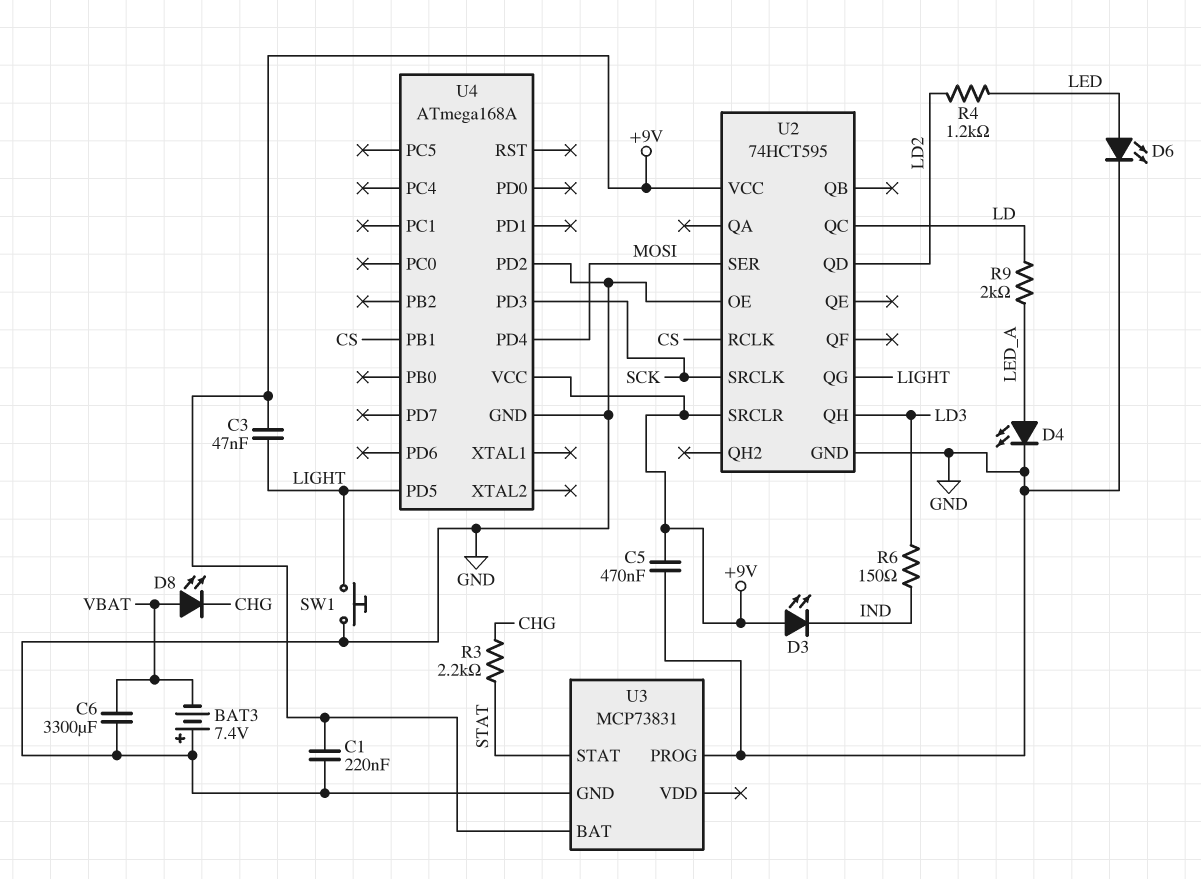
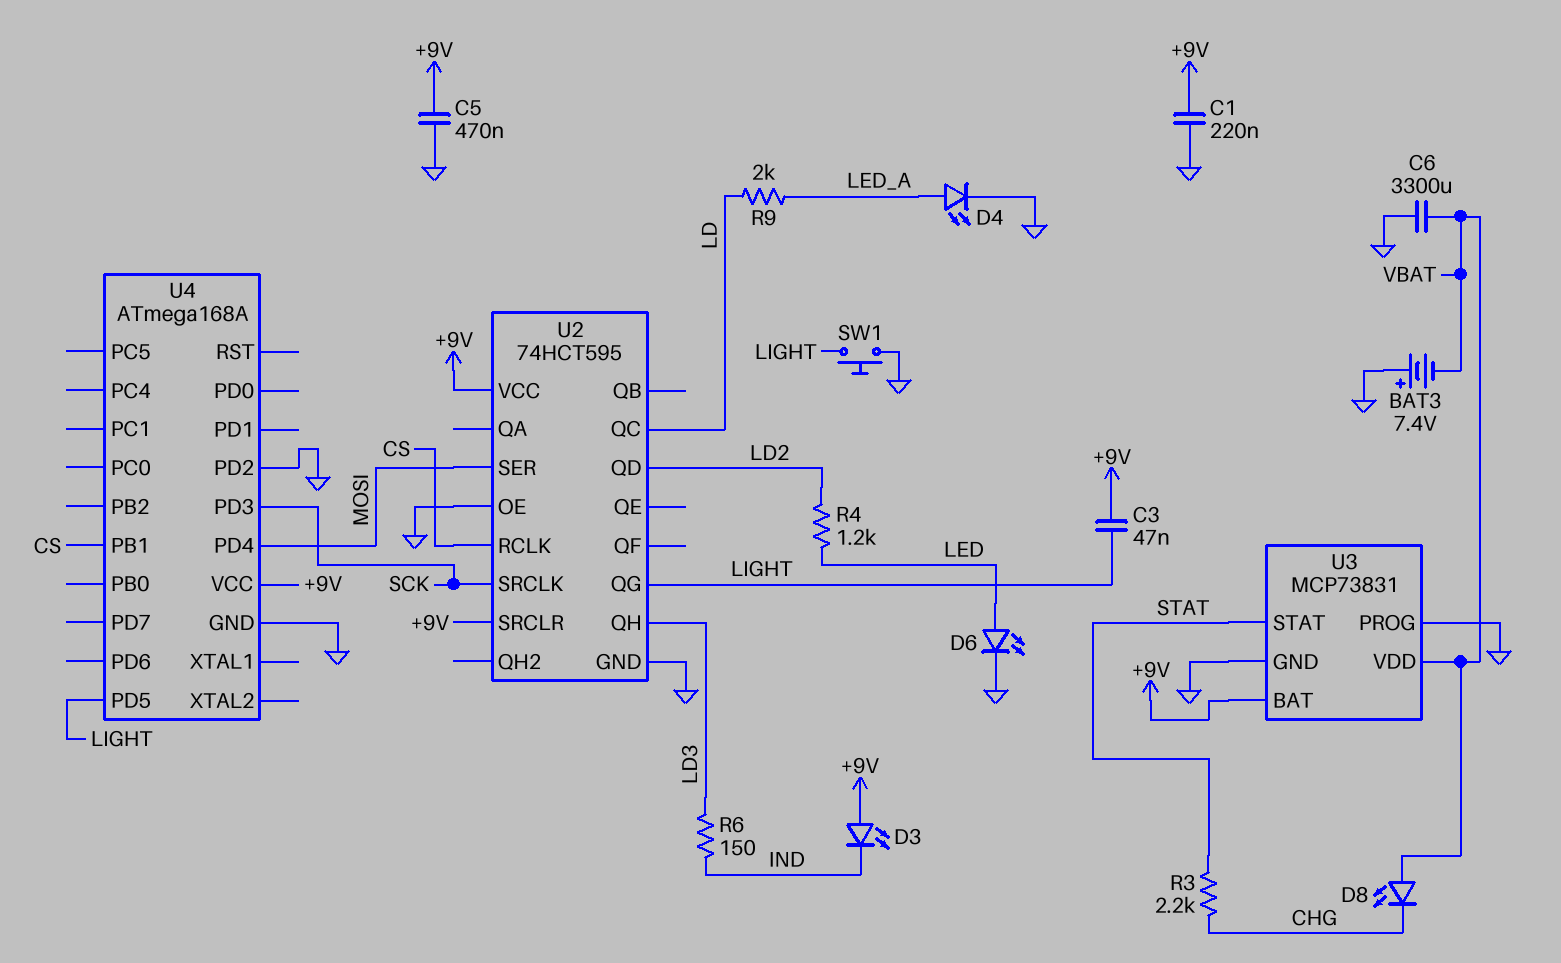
U3 pin VDD: none -> VBAT

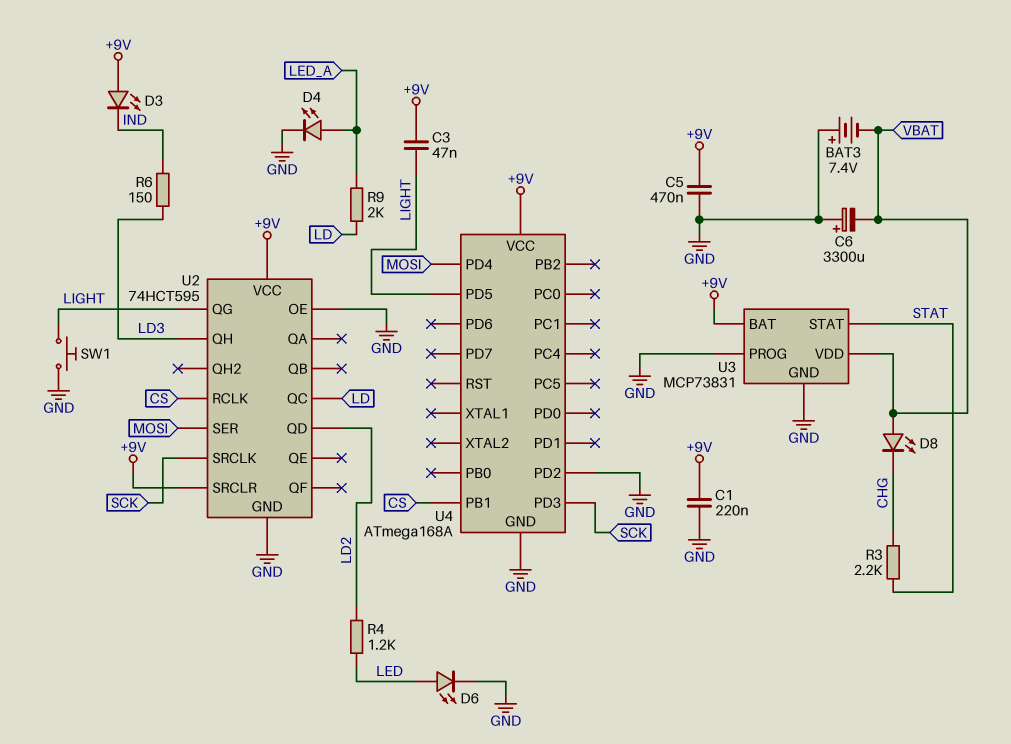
C6: 3300uF (GND, VBAT) -> 3300uF (plus GND, minus VBAT)

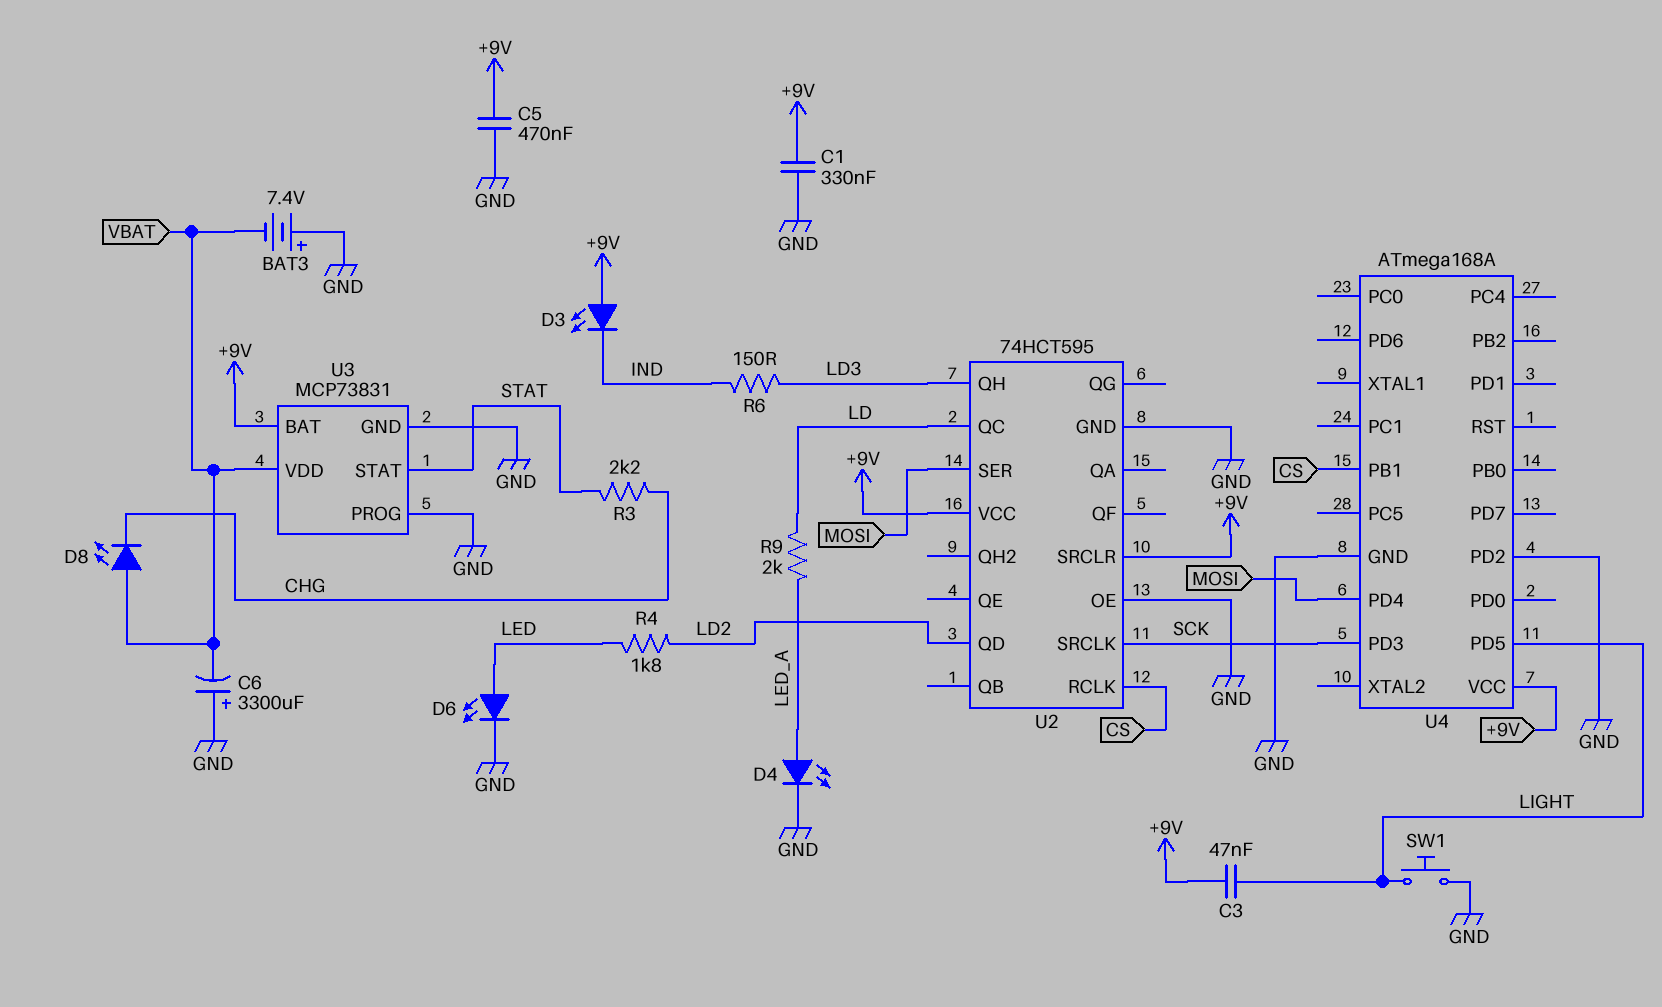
C1: 220nF (+9V, GND) -> 330nF (+9V, GND)
R4: 1.2k (LD2, LED) -> 1.8k (LD2, LED)
U2 pin QG: LIGHT -> none

